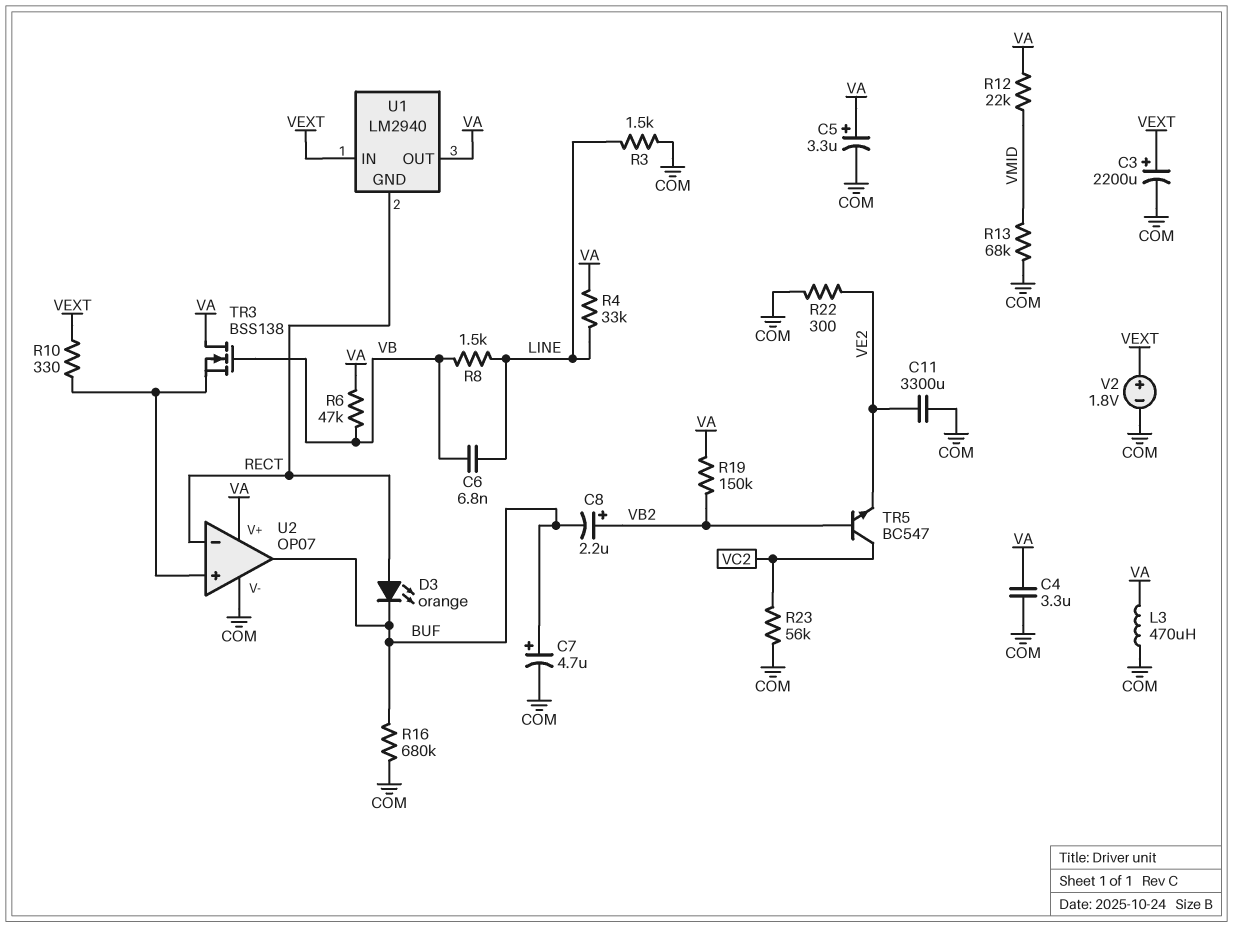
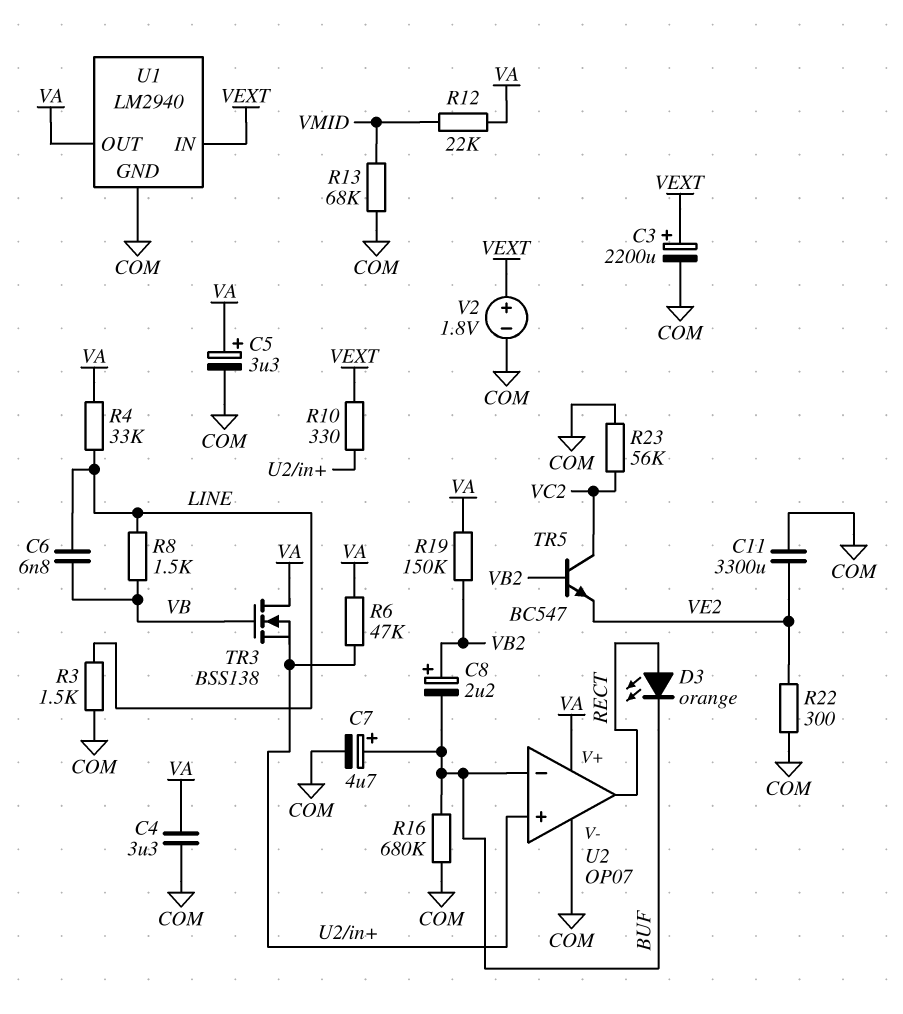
L3: 470uH (COM, VA) -> none
R6: 47k (VA, VB) -> 47k (U2/in+, VA)
U1 pin GND: RECT -> COM
U2 pin in-: RECT -> BUF
U2 pin out: BUF -> RECT

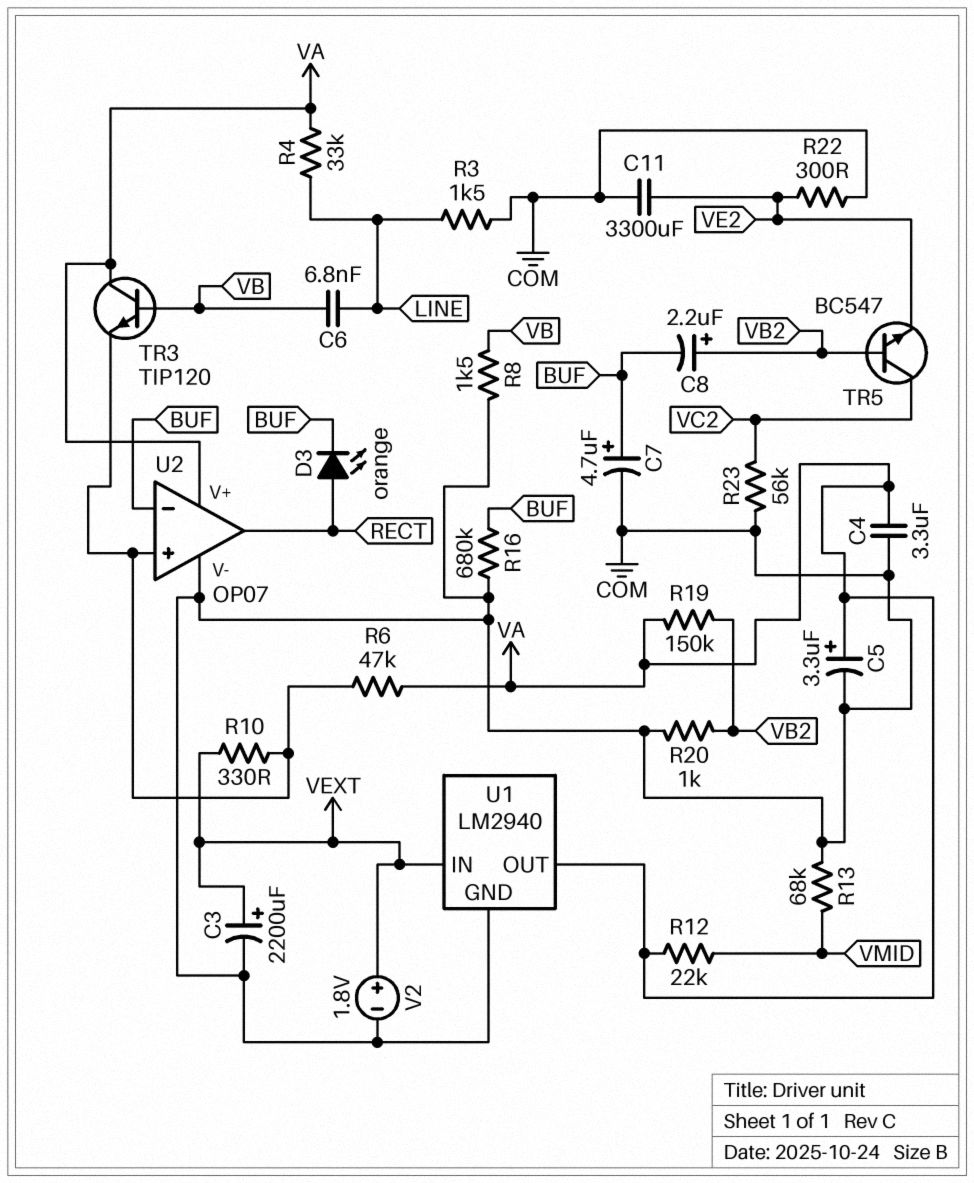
R8: 1.5k (LINE, VB) -> 1.5k (COM, VB)
R20: none -> 1k (COM, VB2)
TR3: NMOS BSS138 (G VB, D VA, S U2/in+) -> NPN TIP120 (B VB, C VA, E U2/in+)

